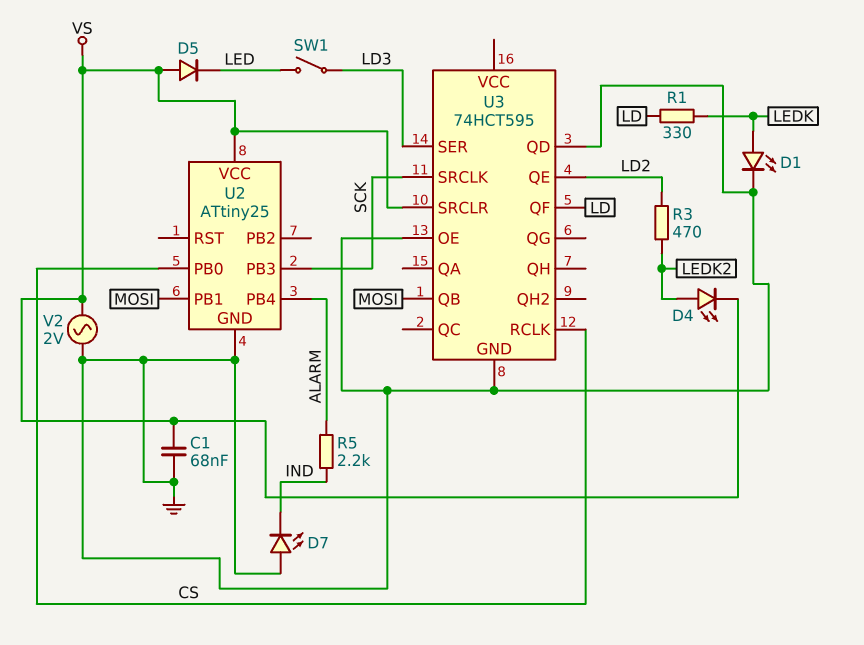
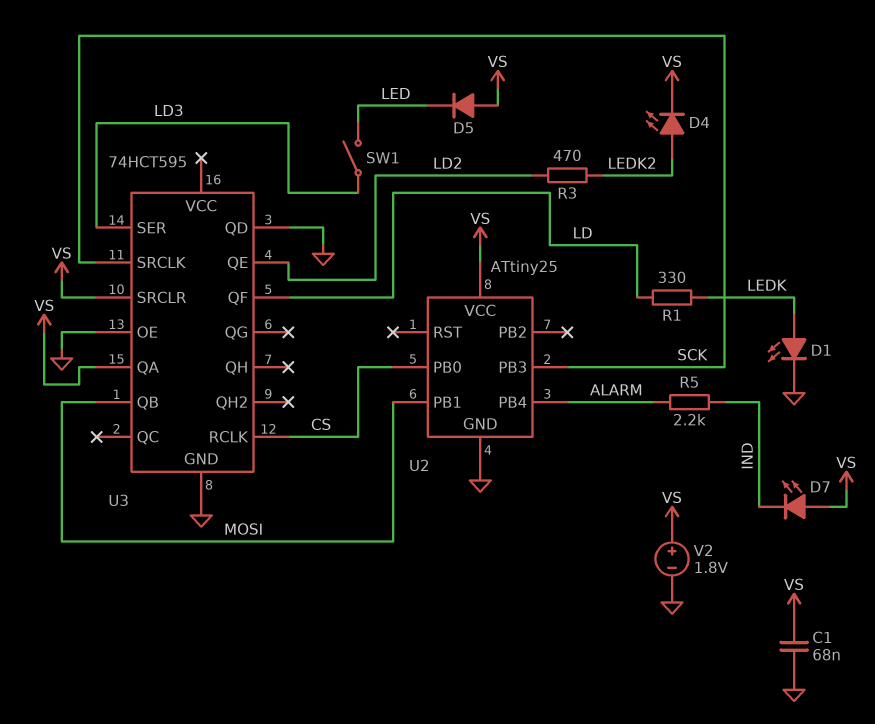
D7: LED (A GND, K IND) -> LED (A VS, K IND)
U3 pin QA: none -> VS
V2: AC 2V (GND, VS) -> 1.8V (plus VS, minus GND)

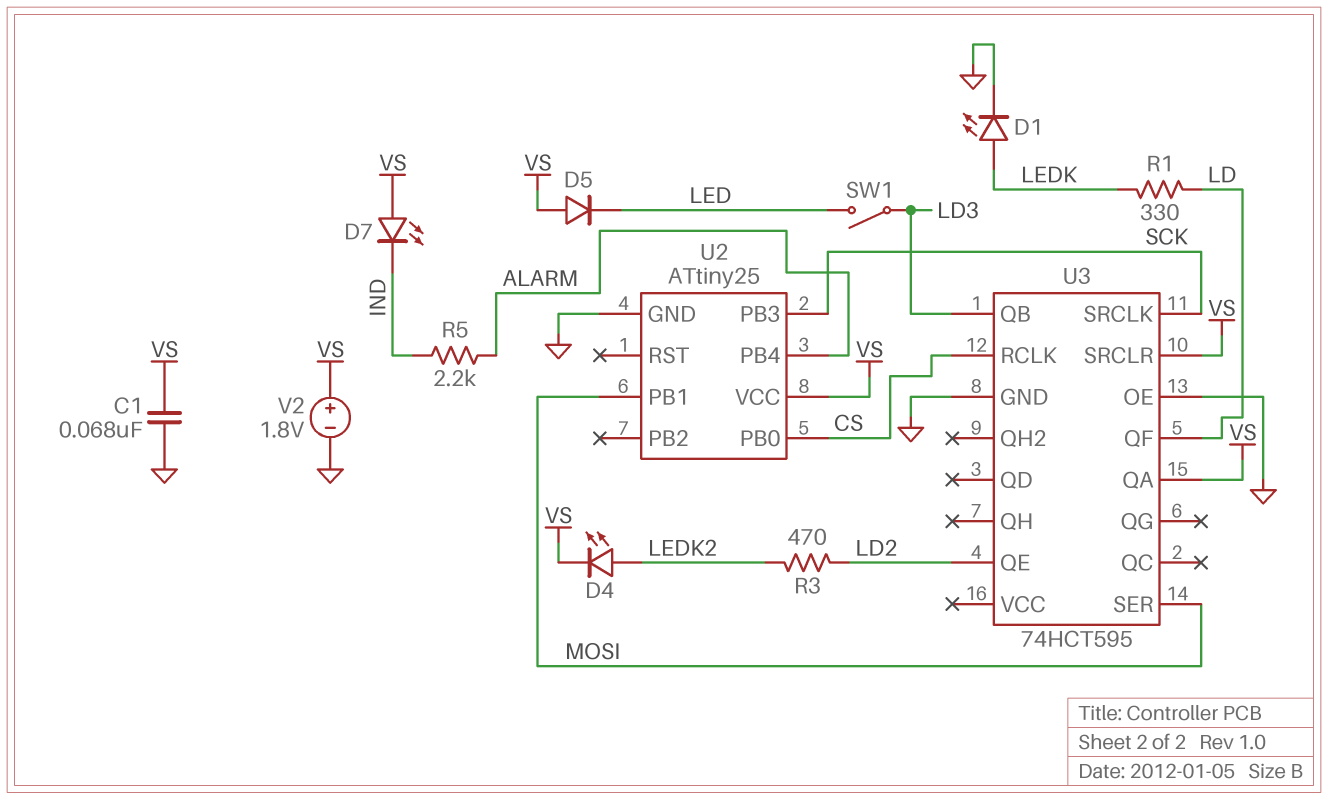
U3 pin QB: MOSI -> LD3
U3 pin QD: GND -> none
U3 pin SER: LD3 -> MOSI

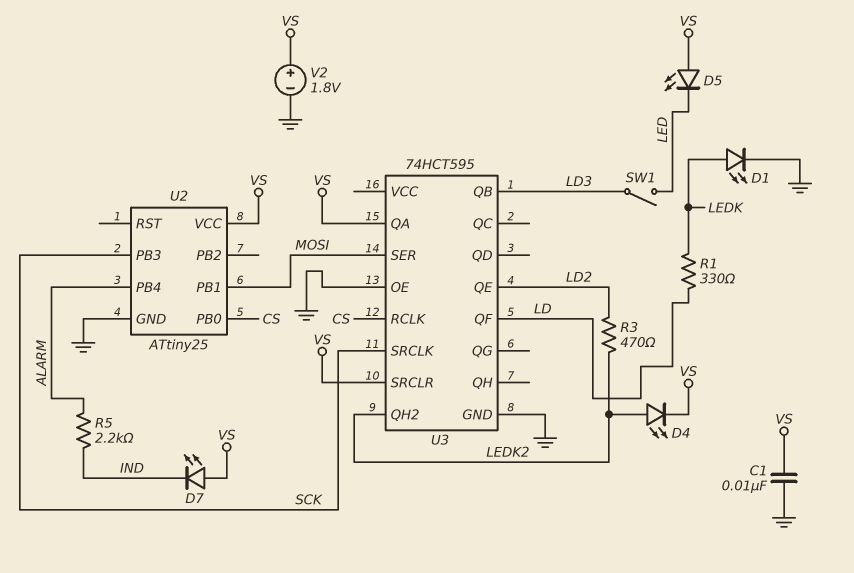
C1: 68nF (GND, VS) -> 10nF (GND, VS)
D5: diode (A VS, K LED) -> LED (A VS, K LED)
U3 pin QH2: none -> LEDK2

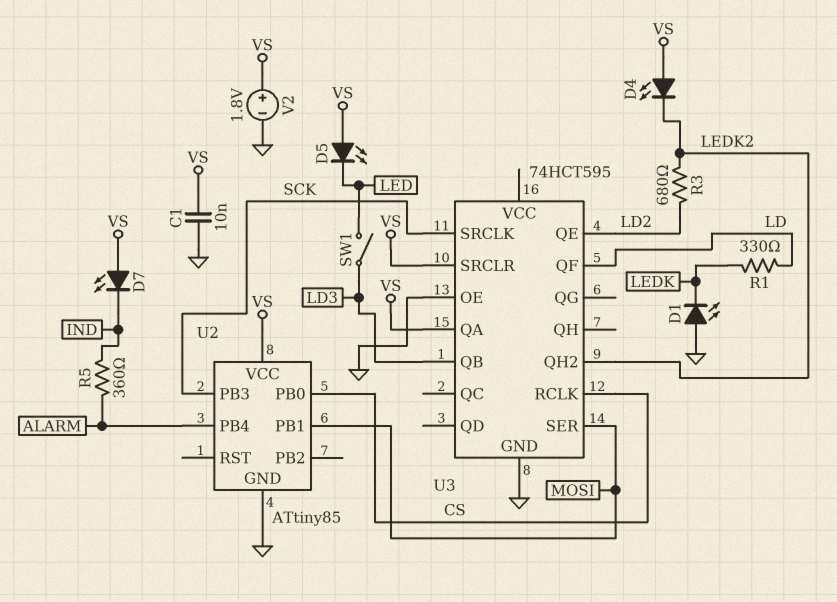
D1: LED (A LEDK, K GND) -> LED (A GND, K LEDK)
D4: LED (A LEDK2, K VS) -> LED (A VS, K LEDK2)
R3: 470 (LD2, LEDK2) -> 680 (LD2, LEDK2)
R5: 2.2k (ALARM, IND) -> 360 (ALARM, IND)
U2: ATtiny25 -> ATtiny85

